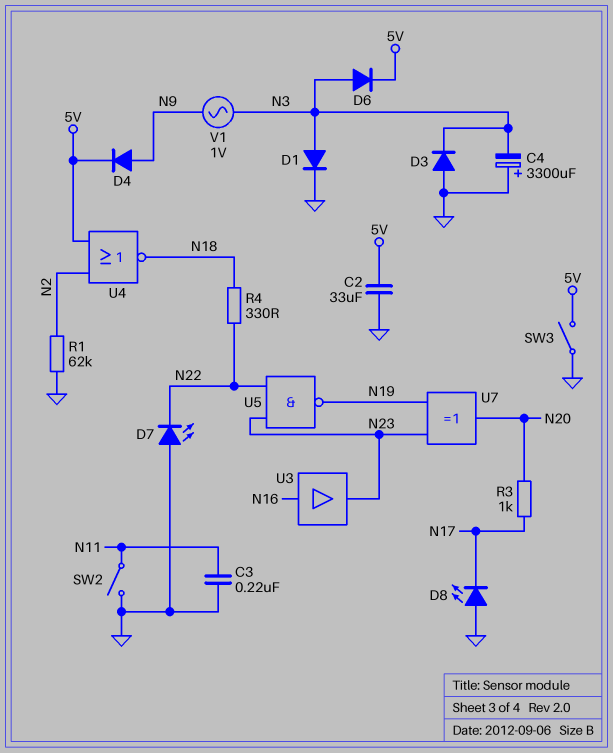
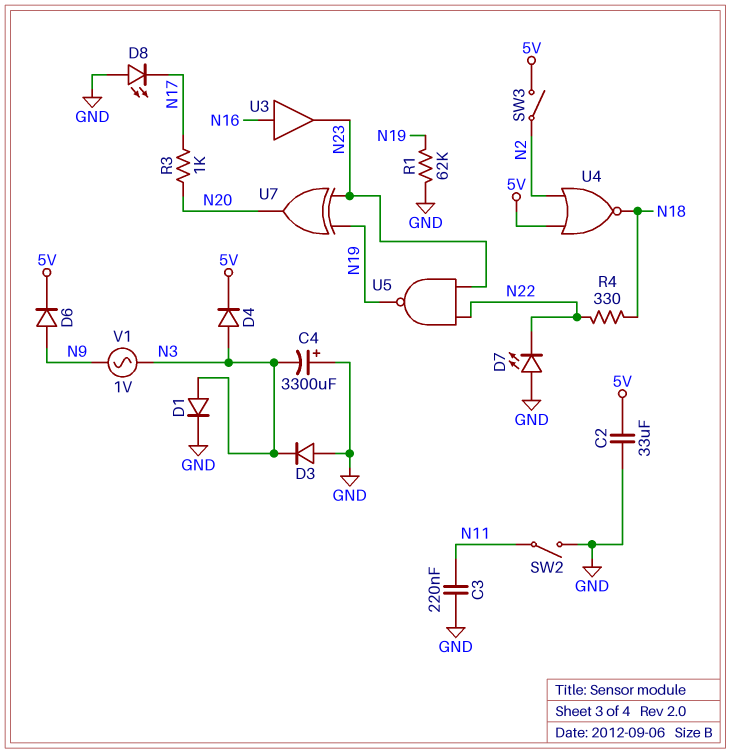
D4: diode (A N9, K 5V) -> diode (A N3, K 5V)
D6: diode (A N3, K 5V) -> diode (A N9, K 5V)
R1: 62k (GND, N2) -> 62k (GND, N19)
SW3: switch (5V, GND) -> switch (5V, N2)

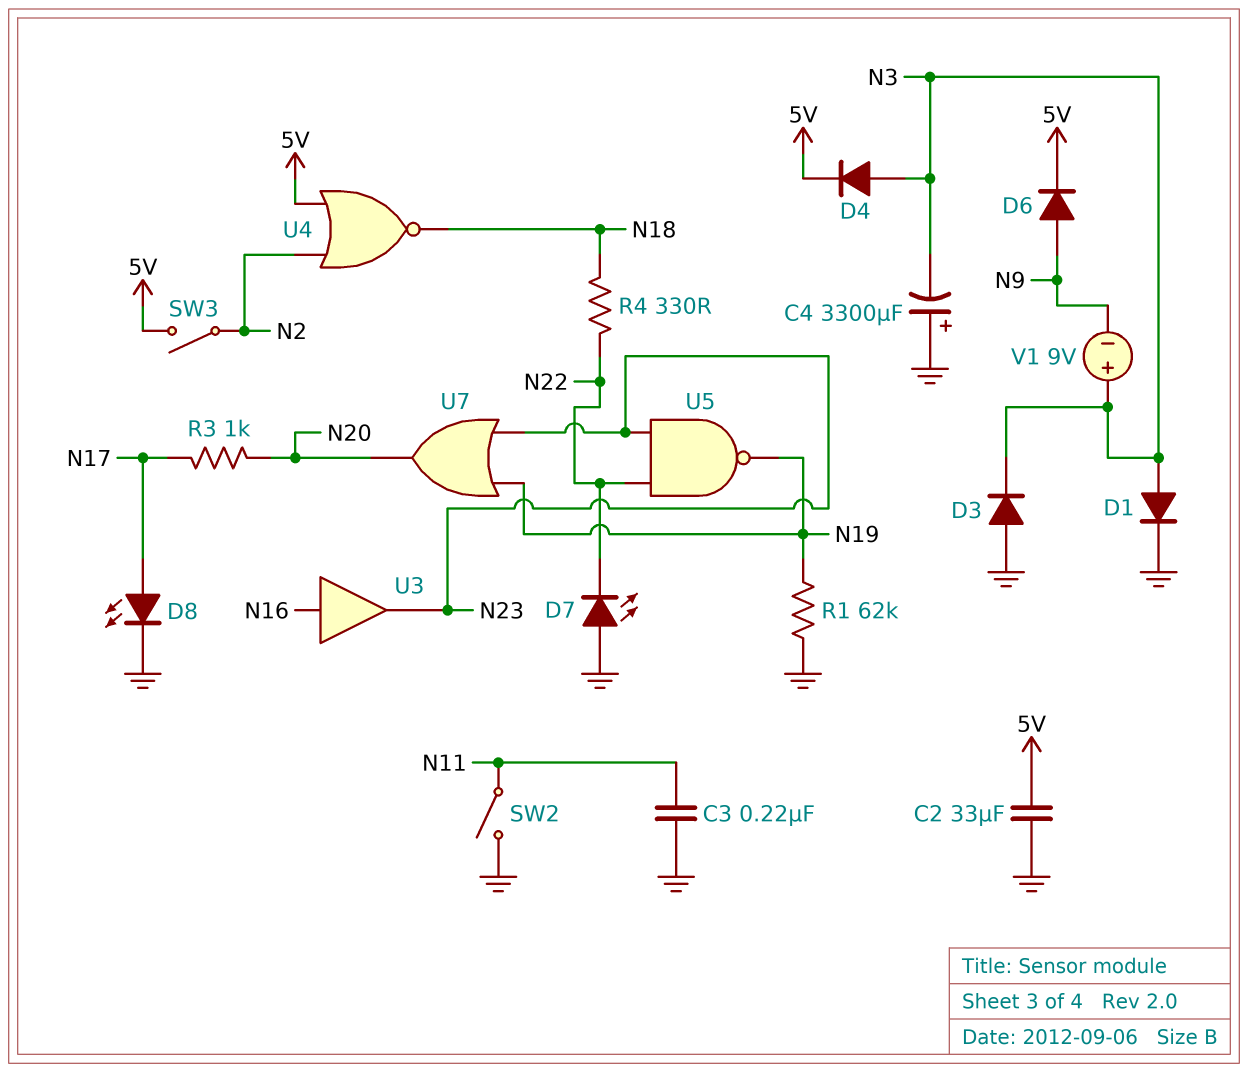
D8: LED (A GND, K N17) -> LED (A N17, K GND)
U7: XOR (in N19, in N23, out N20) -> OR (in N19, in N23, out N20)
V1: AC 1V (N3, N9) -> 9V (plus N3, minus N9)

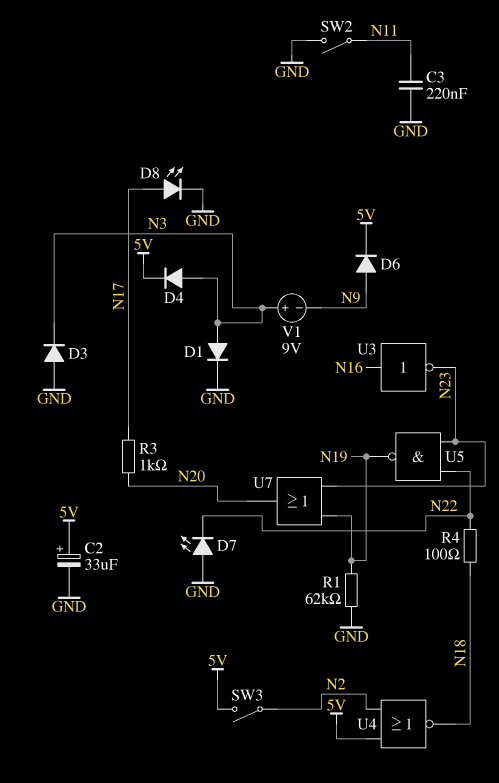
C2: 33uF (5V, GND) -> 33uF (plus 5V, minus GND)
C4: 3300uF (plus GND, minus N3) -> none
R4: 330 (N18, N22) -> 100 (N18, N22)
U3: buffer (in N16, out N23) -> NOT (in N16, out N23)

